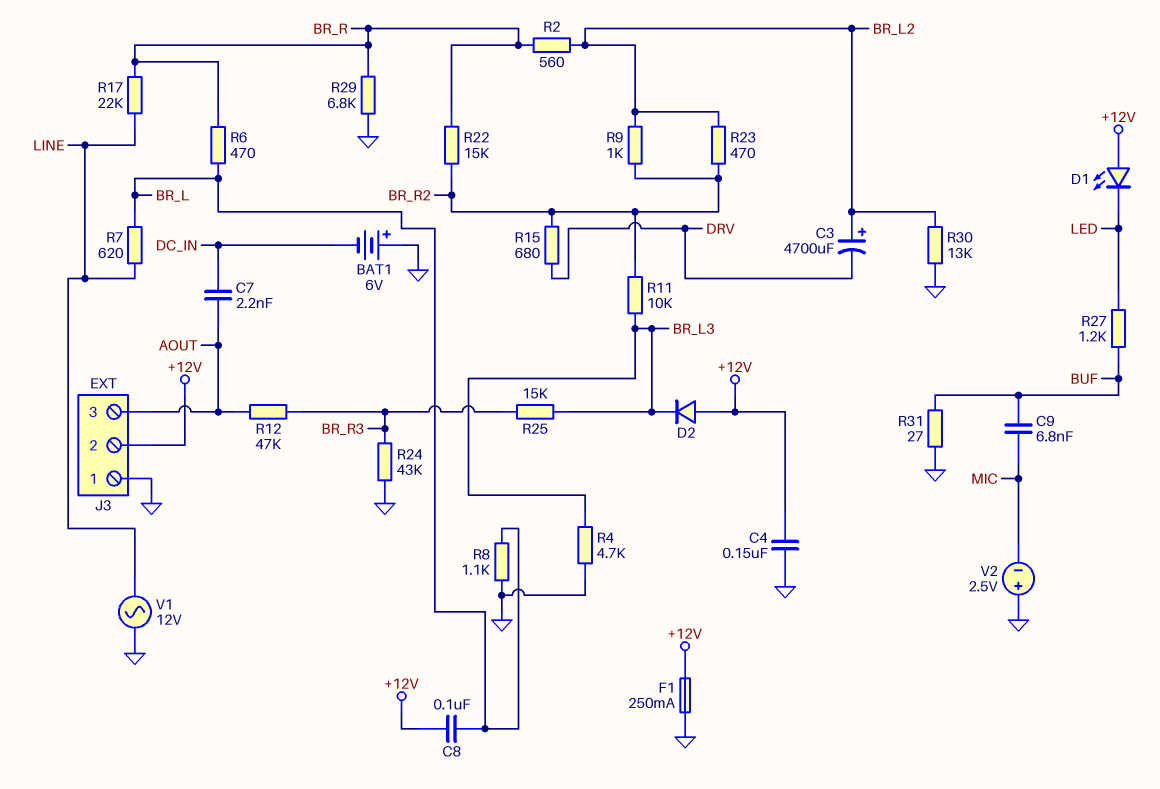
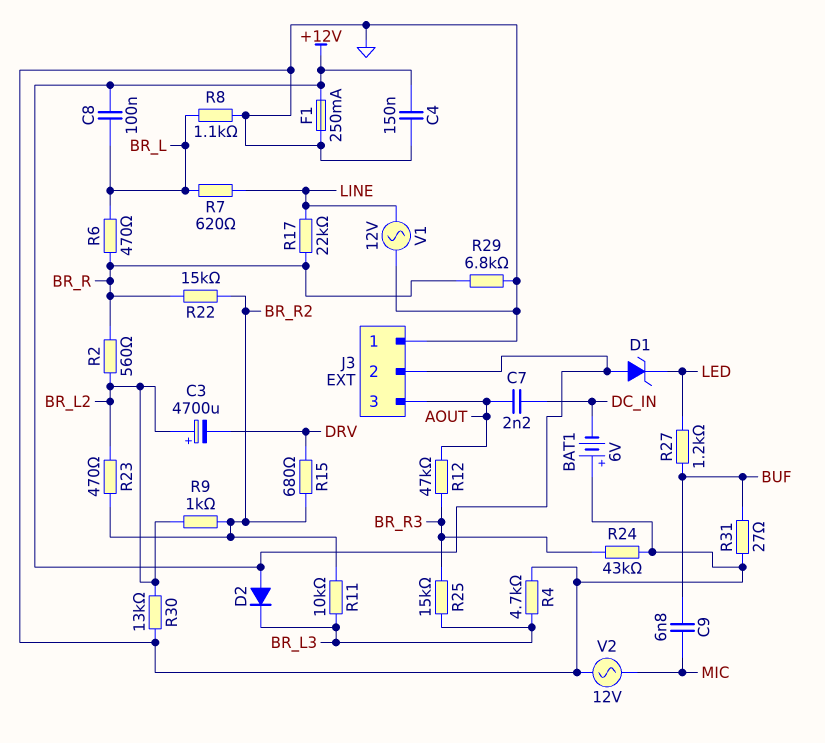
D1: LED (A +12V, K LED) -> zener (A +12V, K LED)
V2: 2.5V (plus GND, minus MIC) -> AC 12V (GND, MIC)

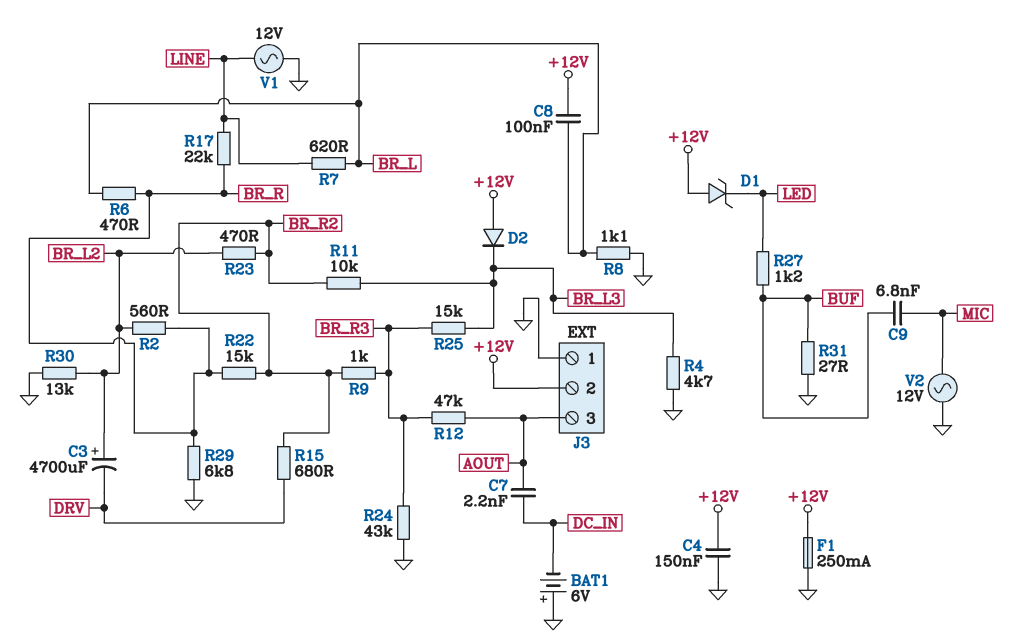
R9: 1k (BR_L2, BR_R2) -> 1k (BR_R2, BR_R3)

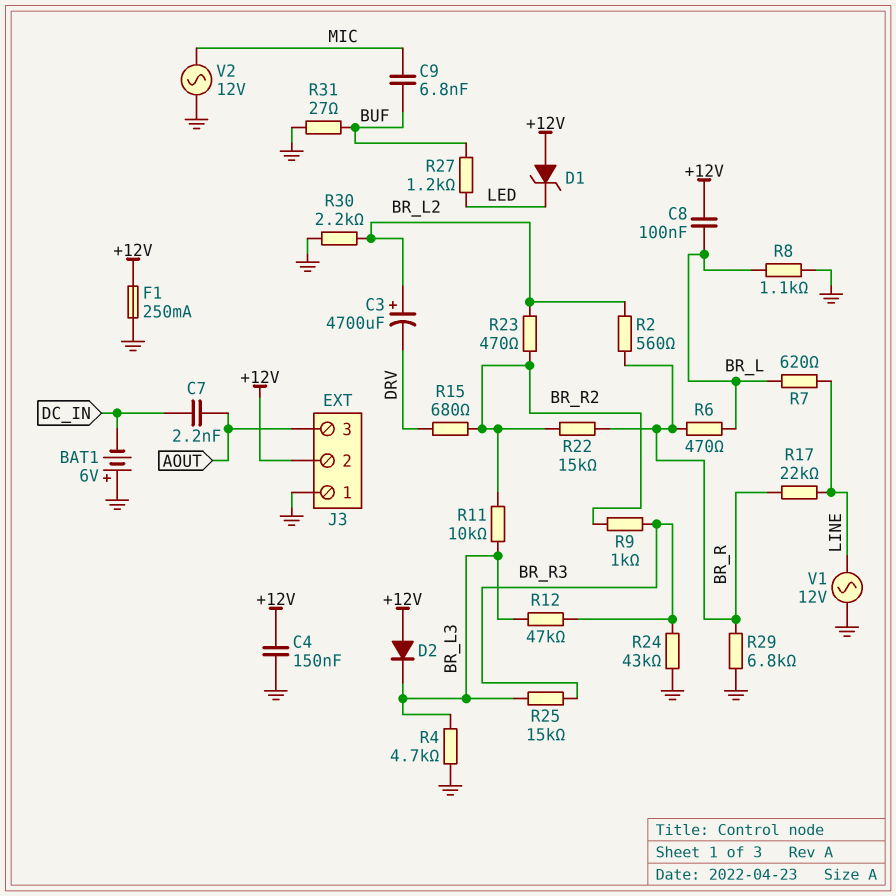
R12: 47k (AOUT, BR_R3) -> 47k (BR_L3, BR_R3)
R30: 13k (BR_L2, GND) -> 2.2k (BR_L2, GND)

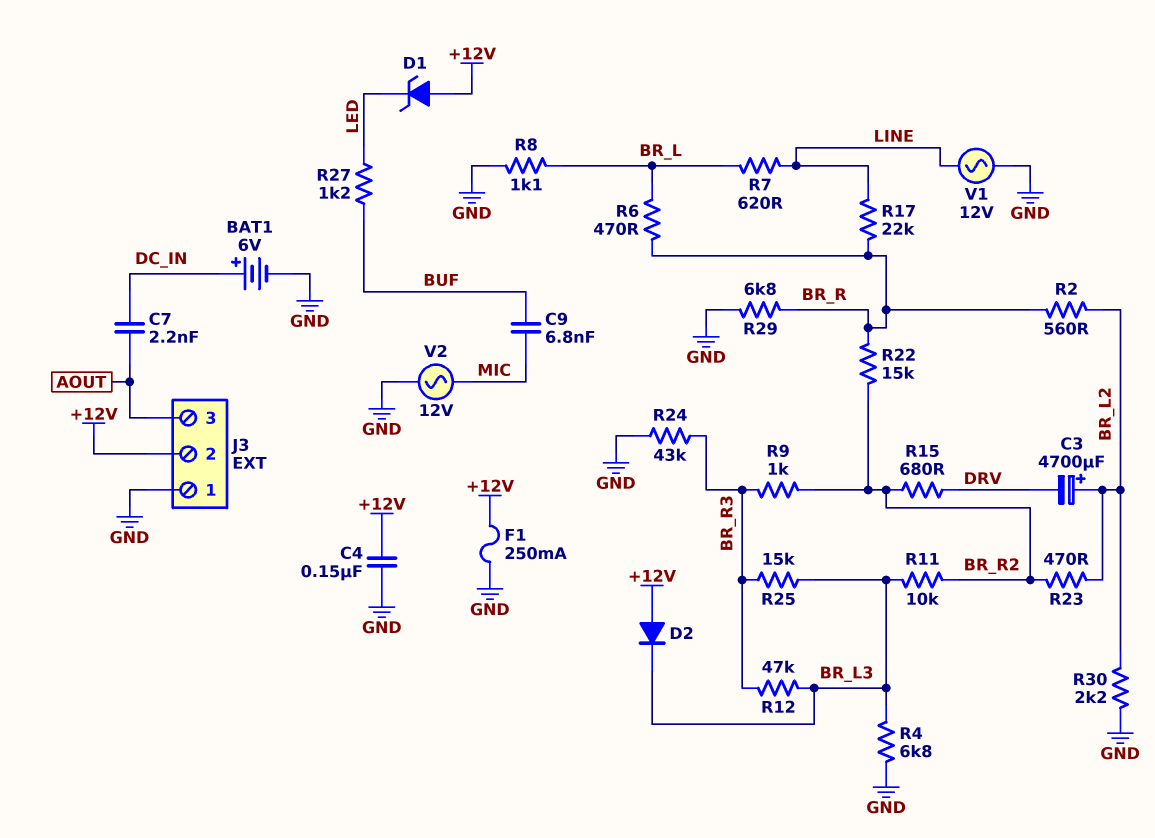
BAT1: 6V (plus GND, minus DC_IN) -> 6V (plus DC_IN, minus GND)
C8: 100nF (+12V, BR_L) -> none
R4: 4.7k (BR_L3, GND) -> 6.8k (BR_L3, GND)
R31: 27 (BUF, GND) -> none

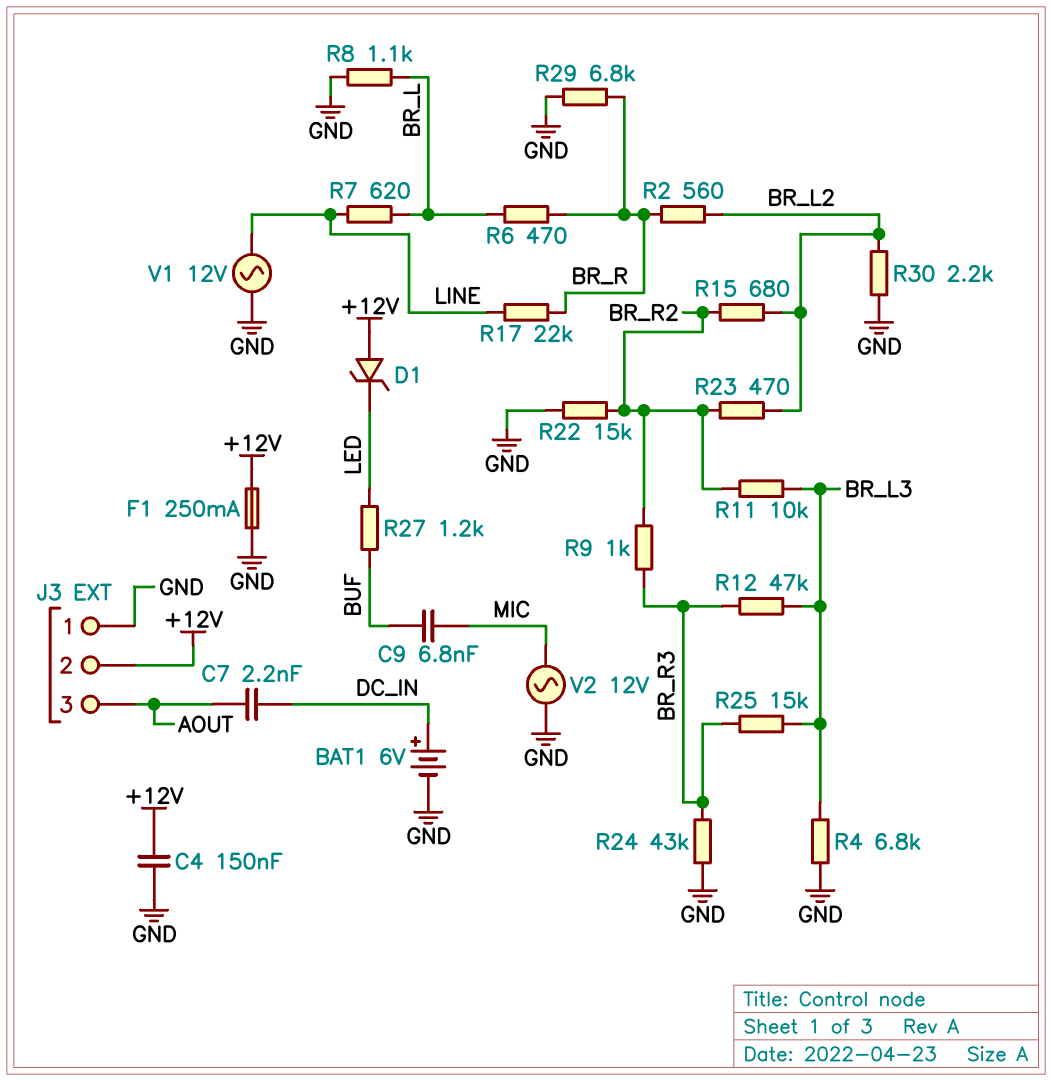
C3: 4700uF (plus BR_L2, minus DRV) -> none
D2: diode (A +12V, K BR_L3) -> none
R15: 680 (BR_R2, DRV) -> 680 (BR_L2, BR_R2)
R22: 15k (BR_R, BR_R2) -> 15k (BR_R2, GND)

